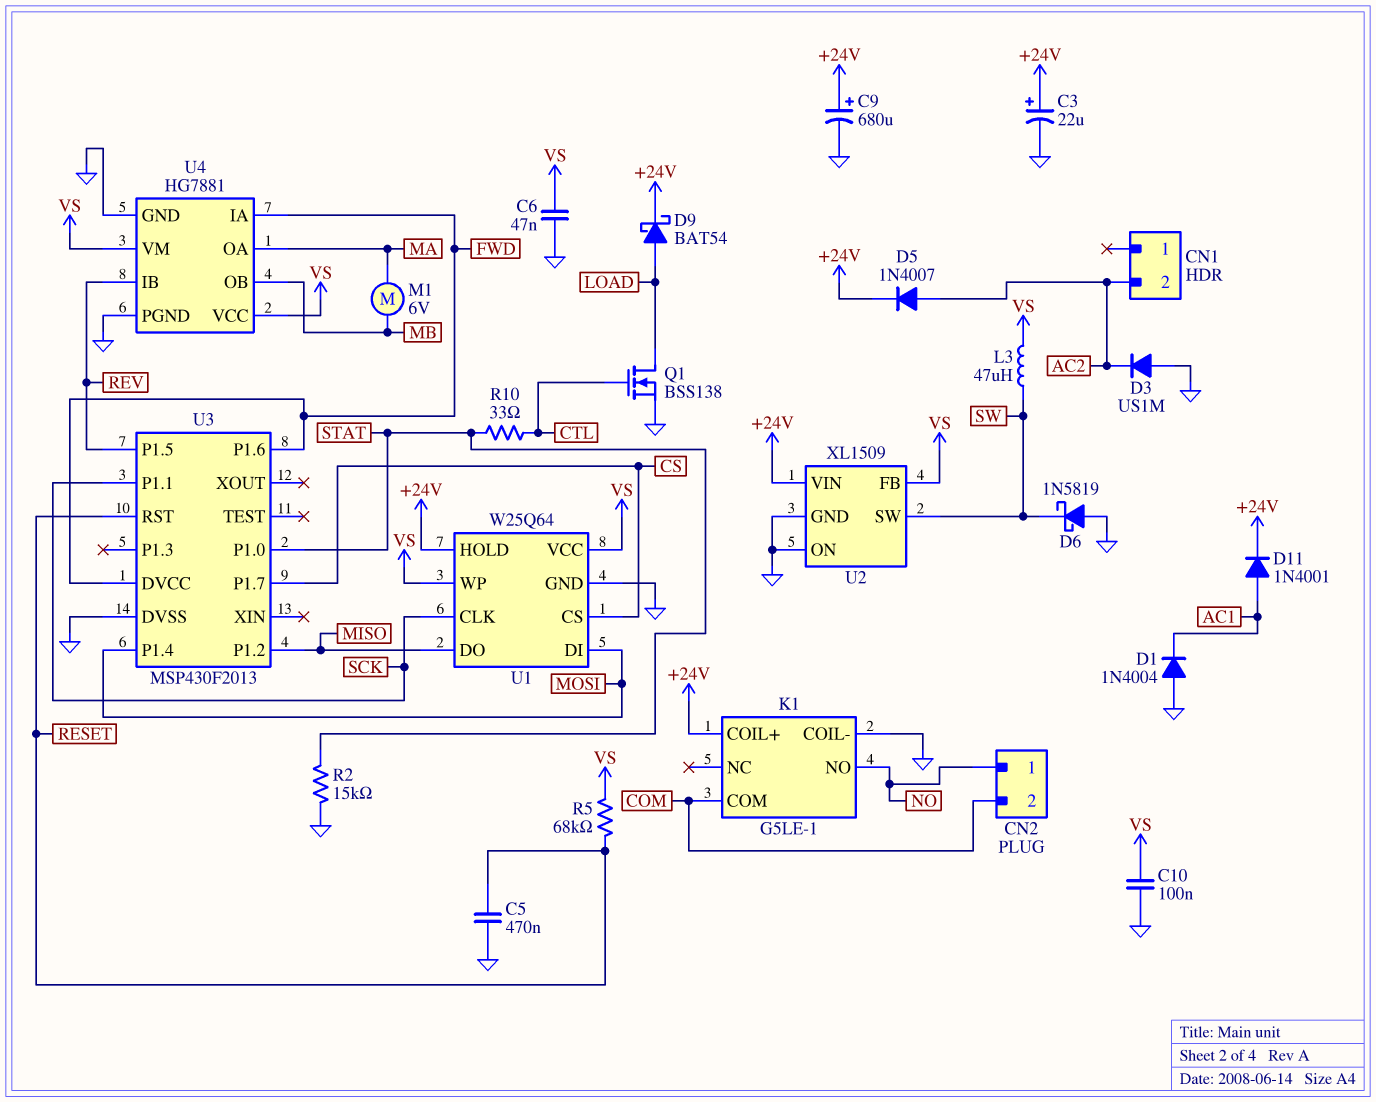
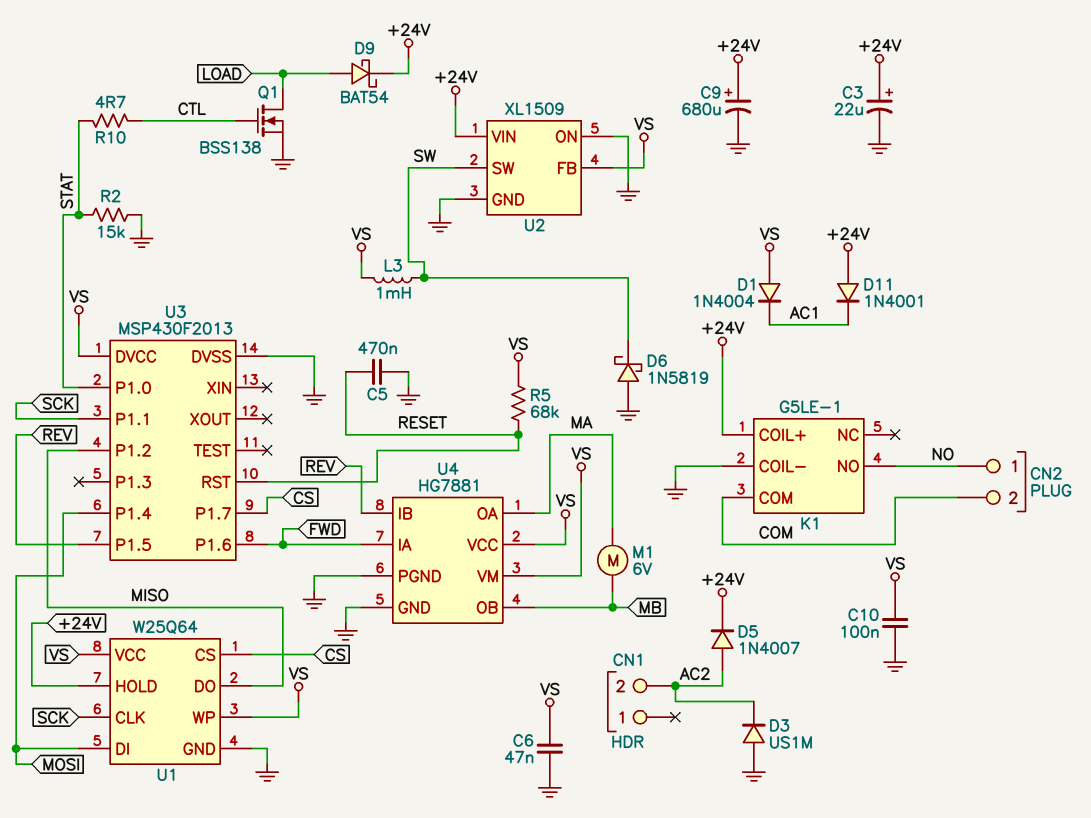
D1: diode 1N4004 (A GND, K AC1) -> diode 1N4004 (A VS, K AC1)
D11: diode 1N4001 (A AC1, K +24V) -> diode 1N4001 (A +24V, K AC1)
L3: 47uH (SW, VS) -> 1mH (SW, VS)
R10: 33 (CTL, STAT) -> 4.7 (CTL, STAT)
U3 pin DVCC: FWD -> VS

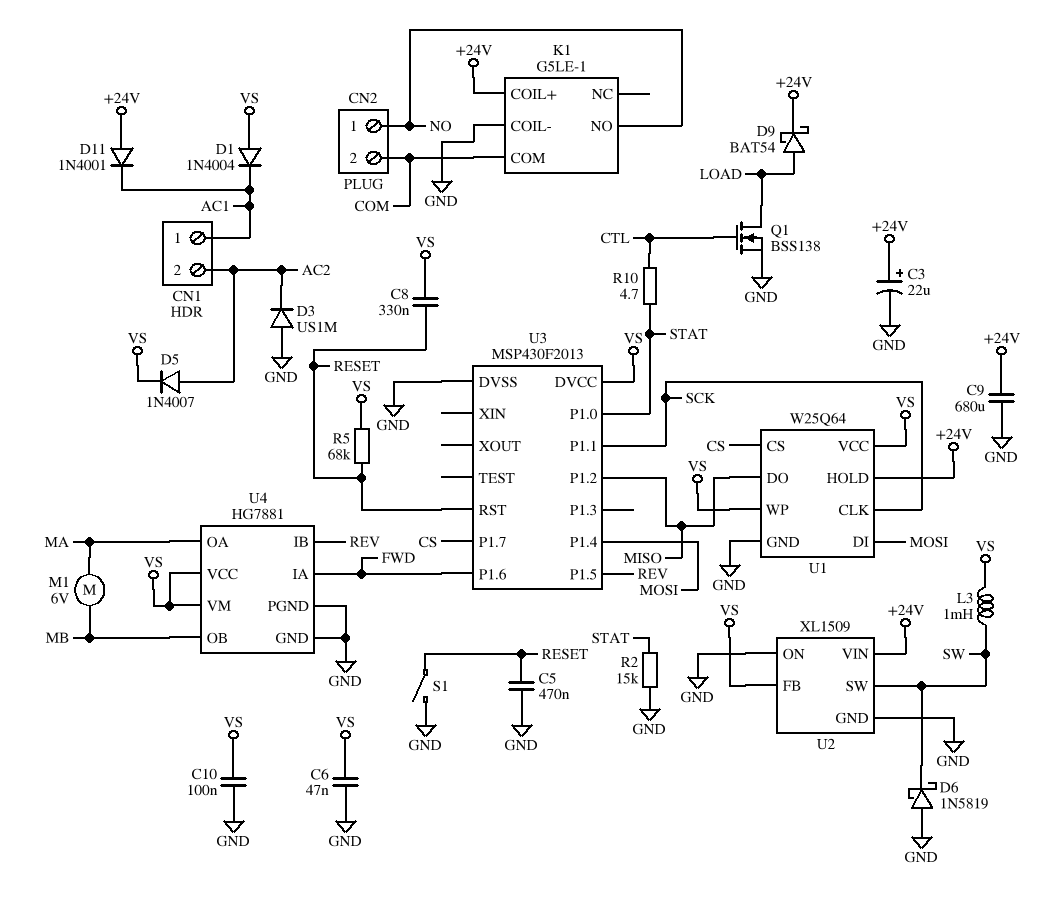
C8: none -> 330nF (RESET, VS)
C9: 680uF (plus +24V, minus GND) -> 680uF (+24V, GND)
CN1 pin 1: none -> AC1
D5: diode 1N4007 (A AC2, K +24V) -> diode 1N4007 (A AC2, K VS)
S1: none -> switch (GND, RESET)

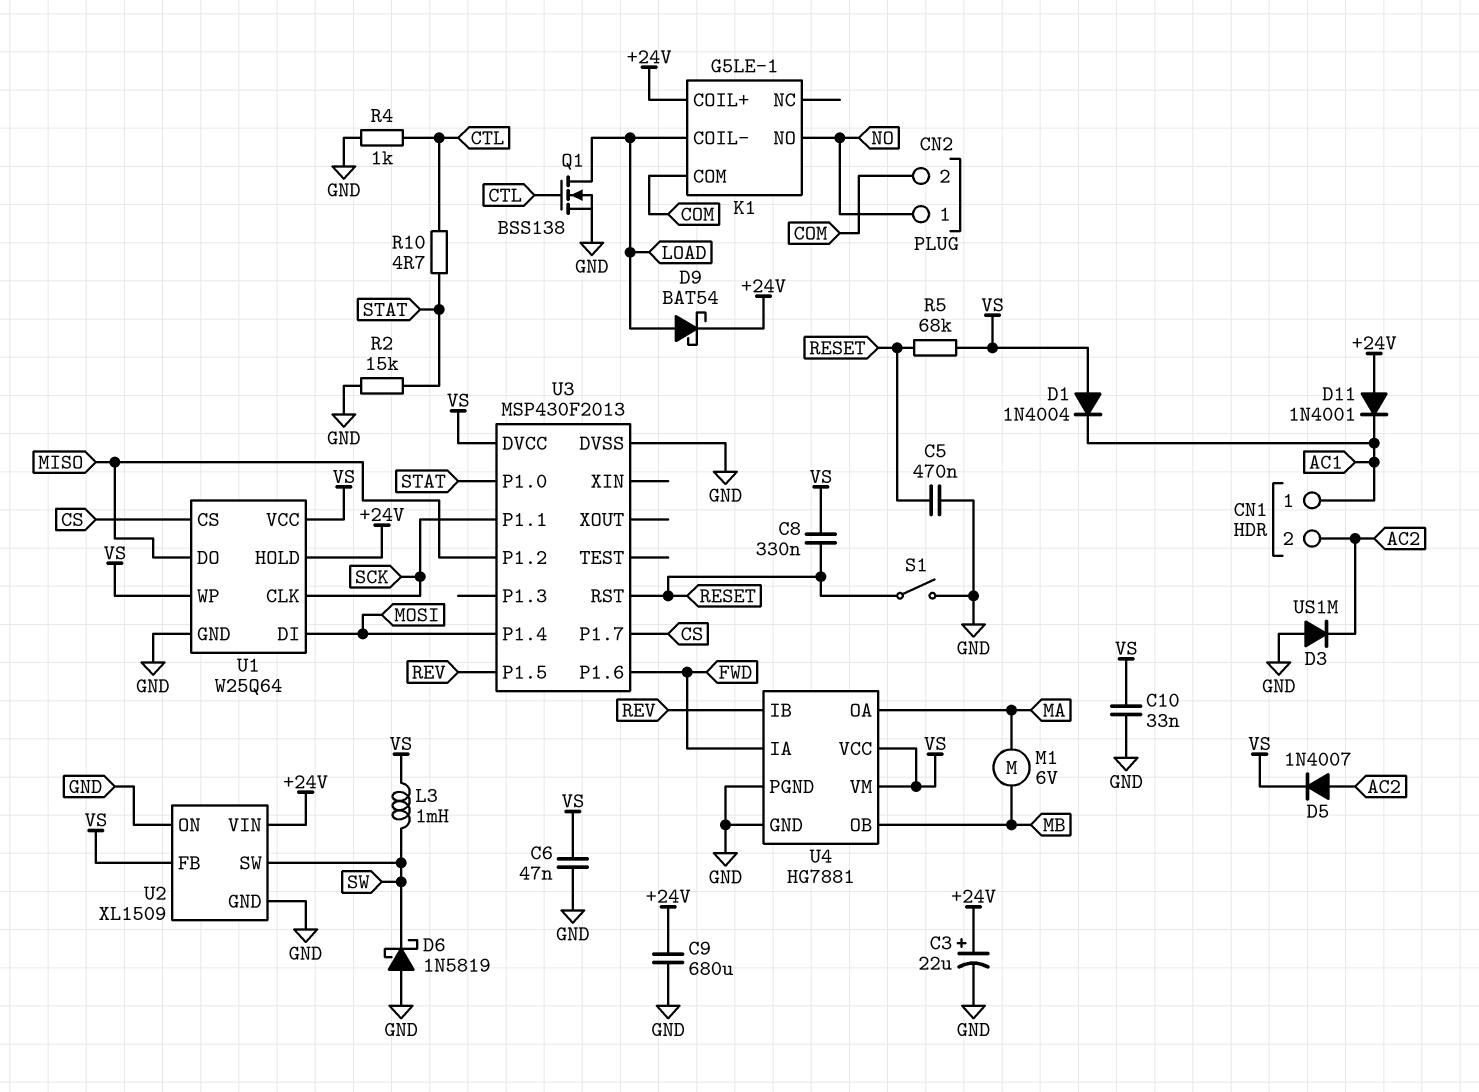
C10: 100nF (GND, VS) -> 33nF (GND, VS)
K1 pin COIL-: GND -> LOAD
R4: none -> 1k (CTL, GND)

